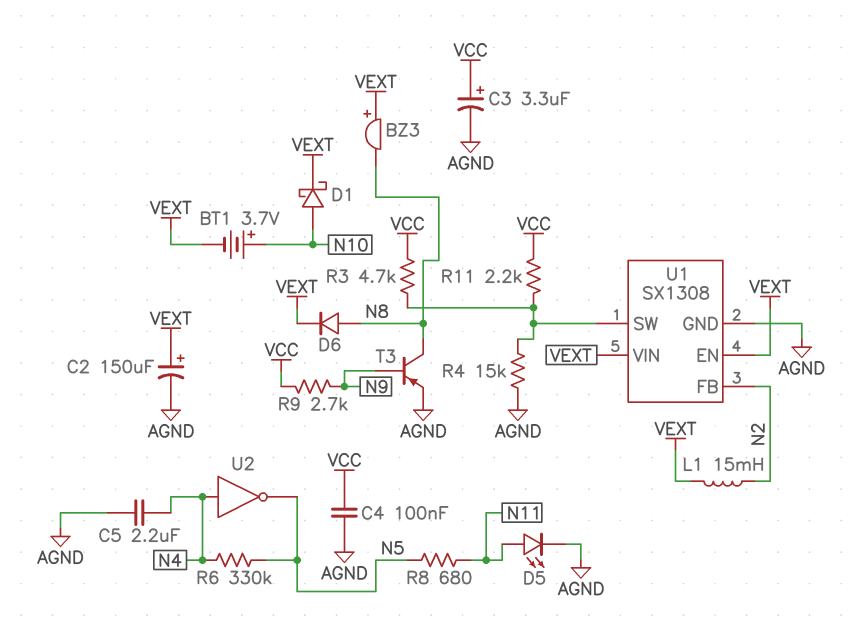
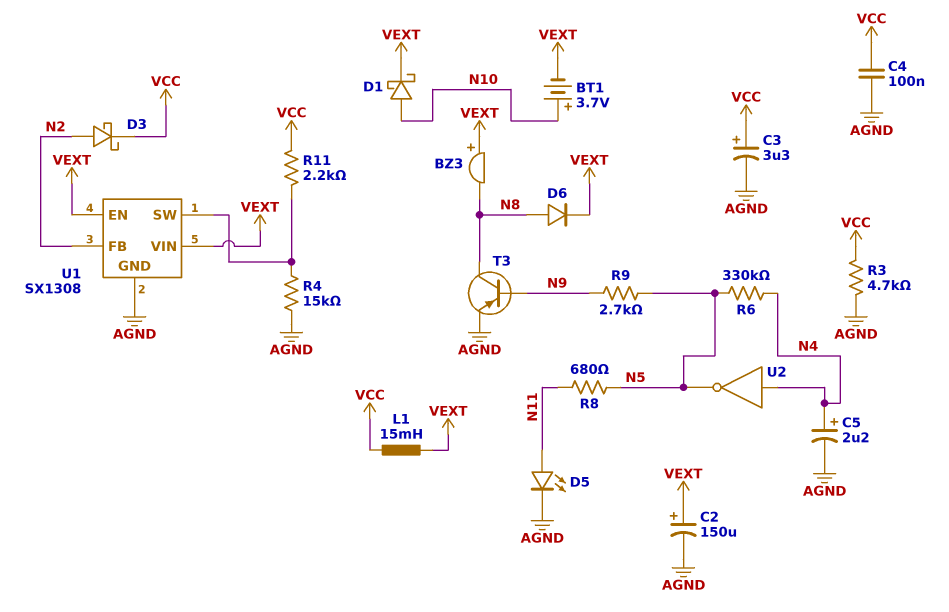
C5: 2.2uF (AGND, N4) -> 2.2uF (plus N4, minus AGND)
D3: none -> schottky (A N2, K VCC)
L1: 15mH (N2, VEXT) -> 15mH (VCC, VEXT)
R3: 4.7k (U1/SW, VCC) -> 4.7k (AGND, VCC)
R9: 2.7k (N9, VCC) -> 2.7k (N5, N9)

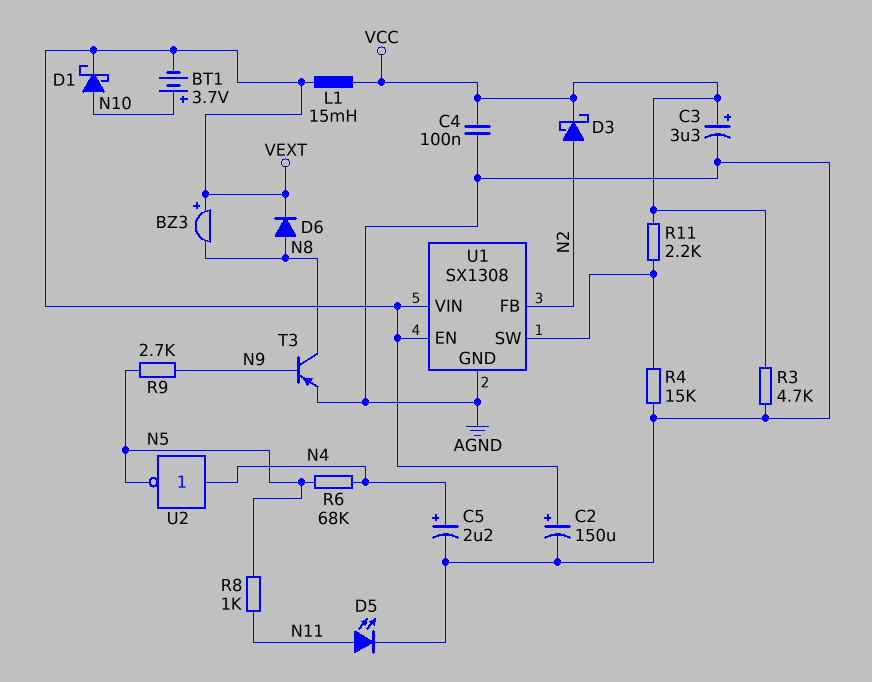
R6: 330k (N4, N5) -> 68k (N4, N5)
R8: 680 (N5, N11) -> 1k (N5, N11)

